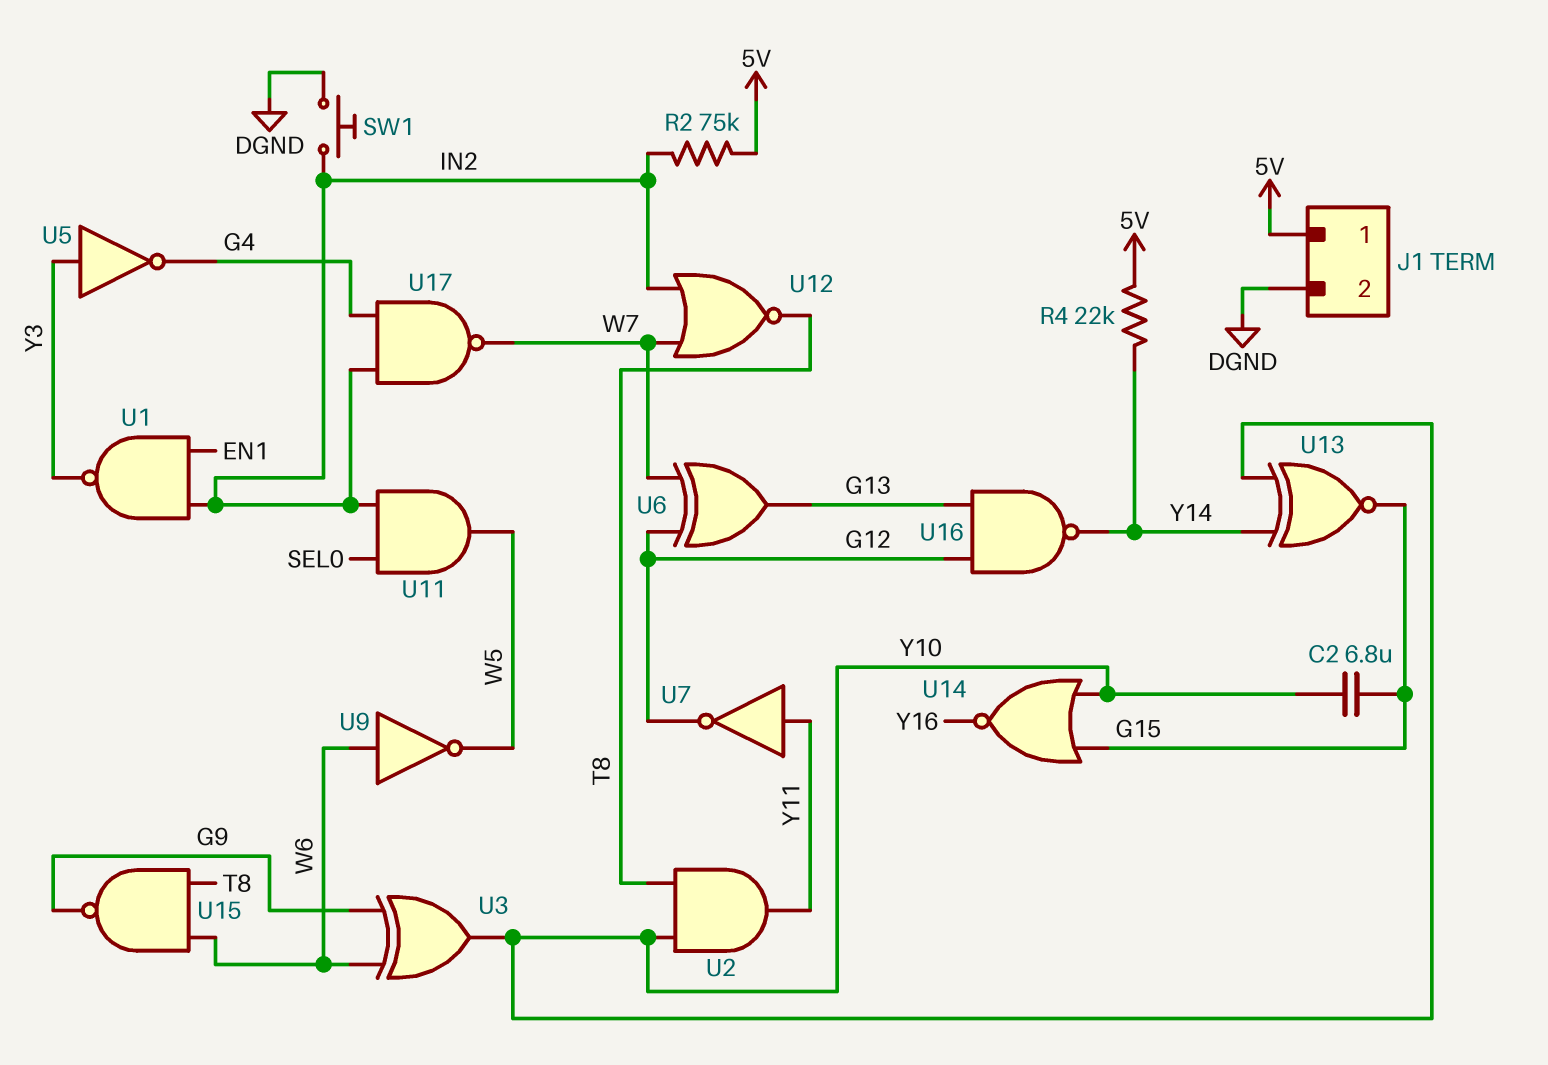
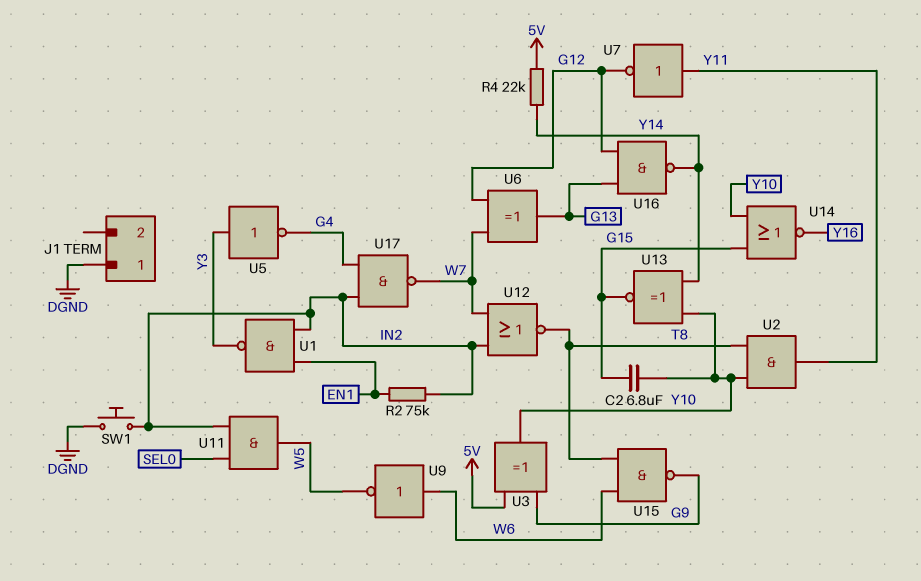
J1 pin 1: 5V -> DGND
J1 pin 2: DGND -> none
R2: 75k (5V, IN2) -> 75k (EN1, IN2)
U3: XOR (in G9, in W6, out Y10) -> XOR (in 5V, in G9, out Y10)

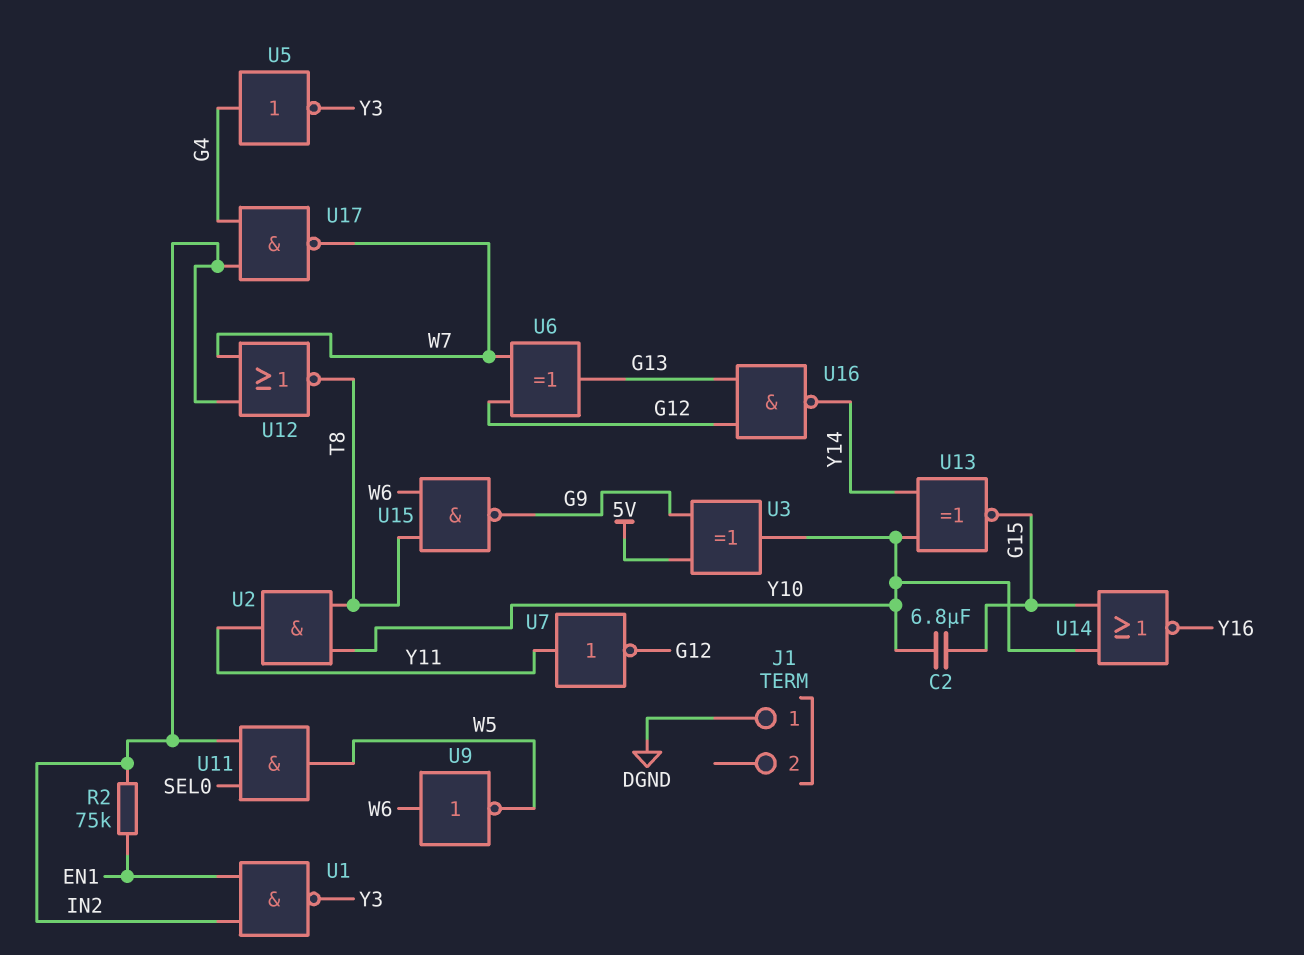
R4: 22k (5V, Y14) -> none
SW1: button (DGND, IN2) -> none
U5: NOT (in Y3, out G4) -> NOT (in G4, out Y3)

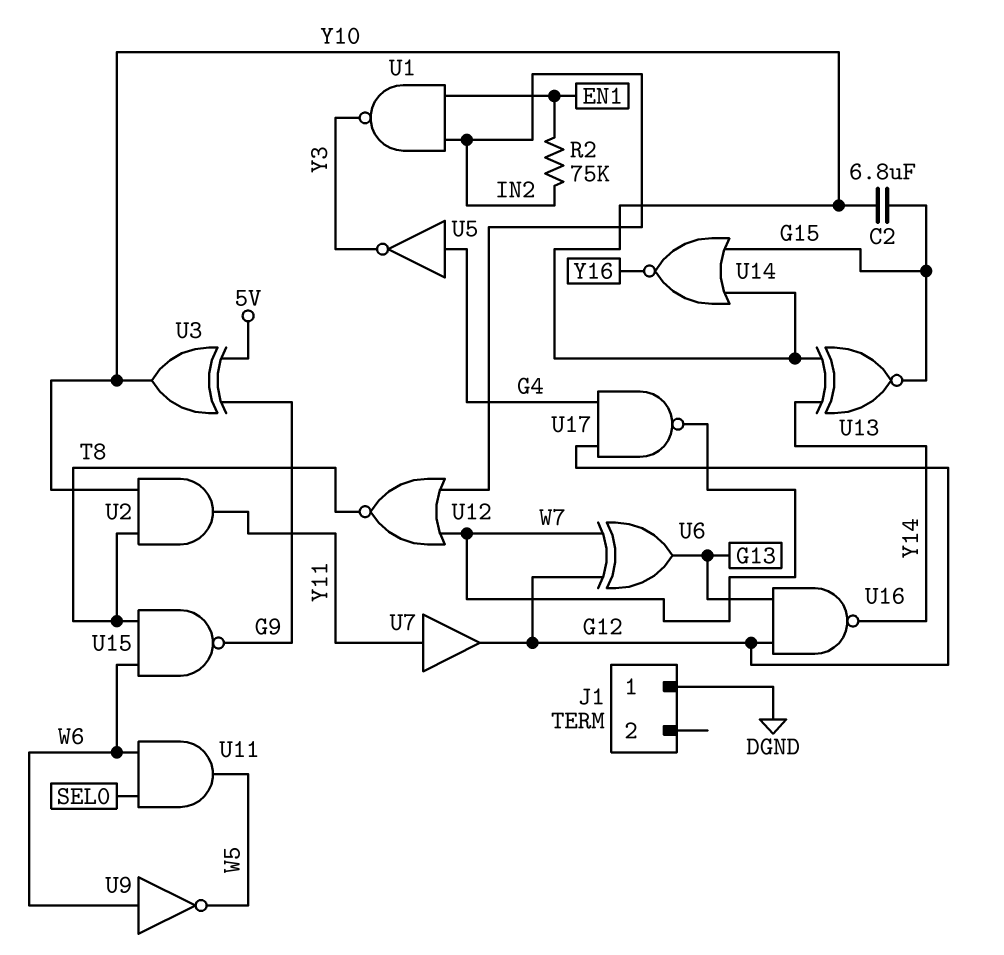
U7: NOT (in Y11, out G12) -> buffer (in Y11, out G12)
U11: AND (in IN2, in SEL0, out W5) -> AND (in SEL0, in W6, out W5)
U17: NAND (in G4, in IN2, out W7) -> NAND (in G4, in G12, out W7)

